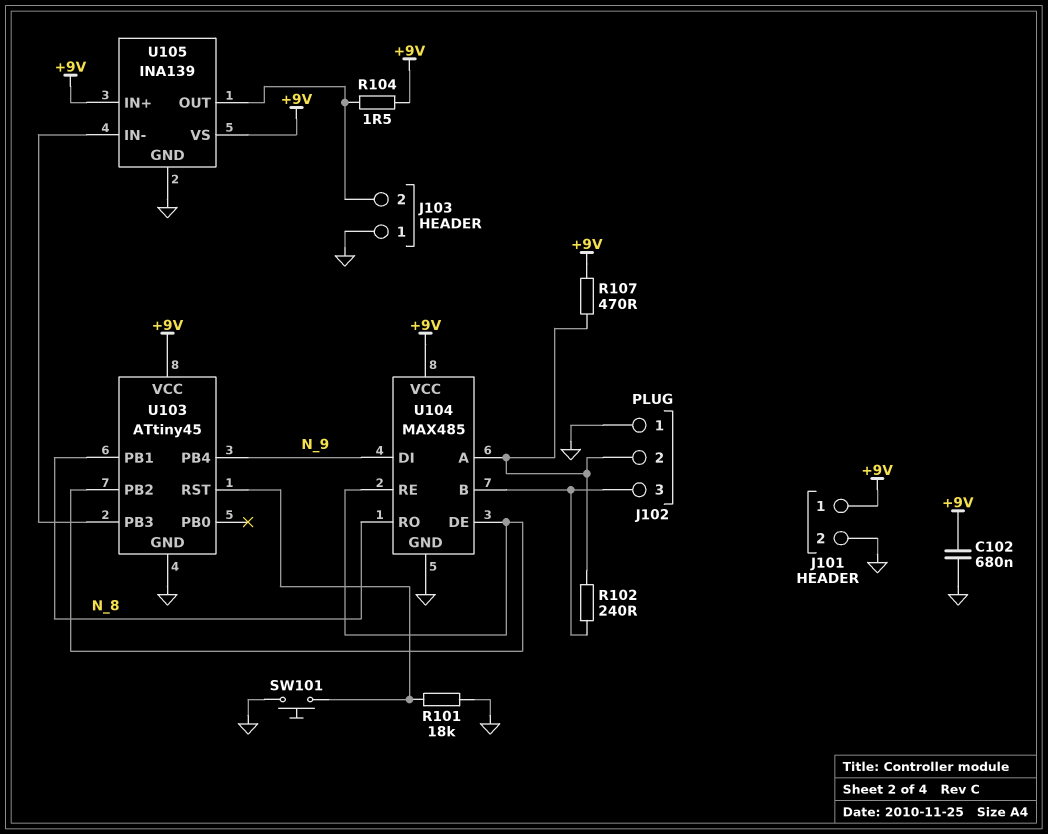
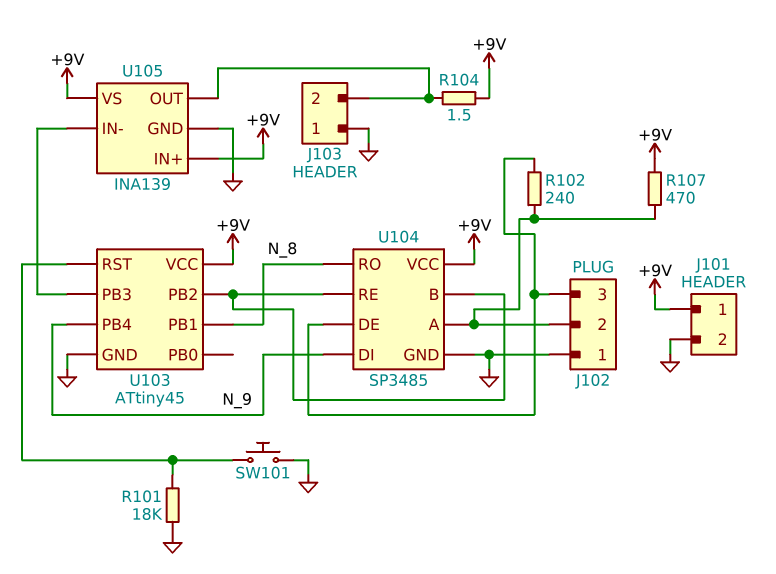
C102: 680nF (+9V, GND) -> none
U104: MAX485 -> SP3485
U104 pin B: J102/3 -> U103/PB2
U104 pin DE: U103/PB2 -> J102/3

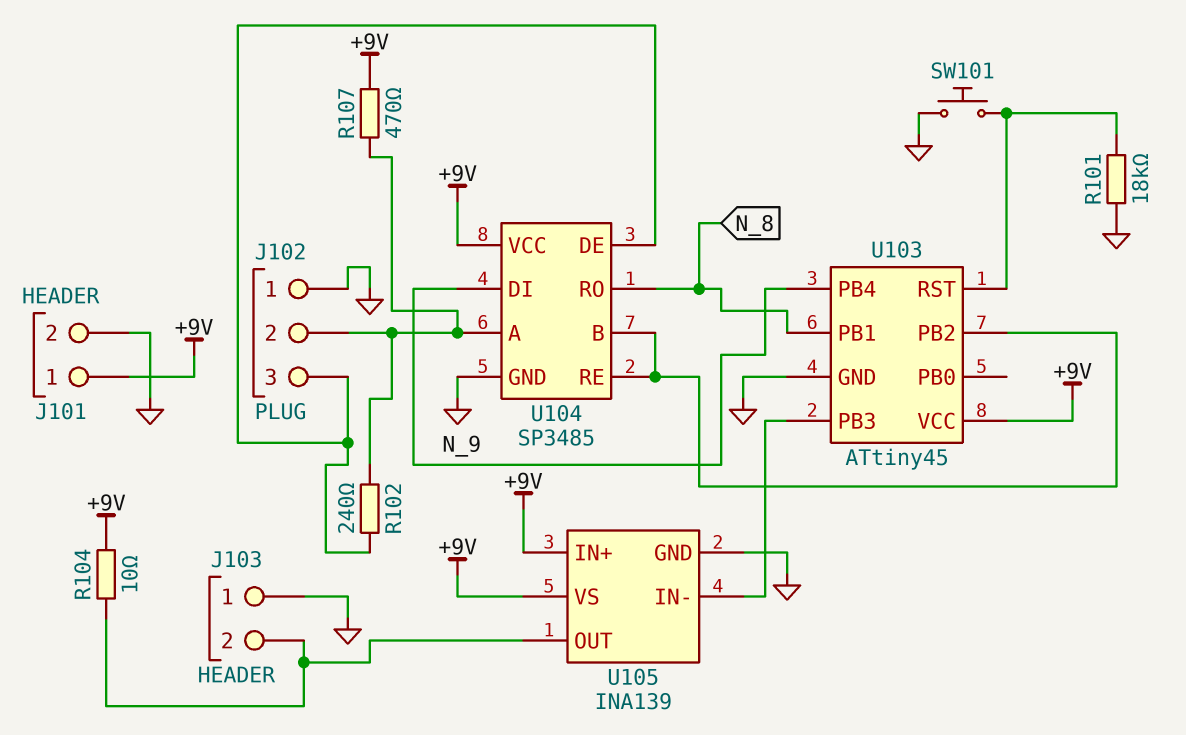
R104: 1.5 (+9V, J103/2) -> 10 (+9V, J103/2)

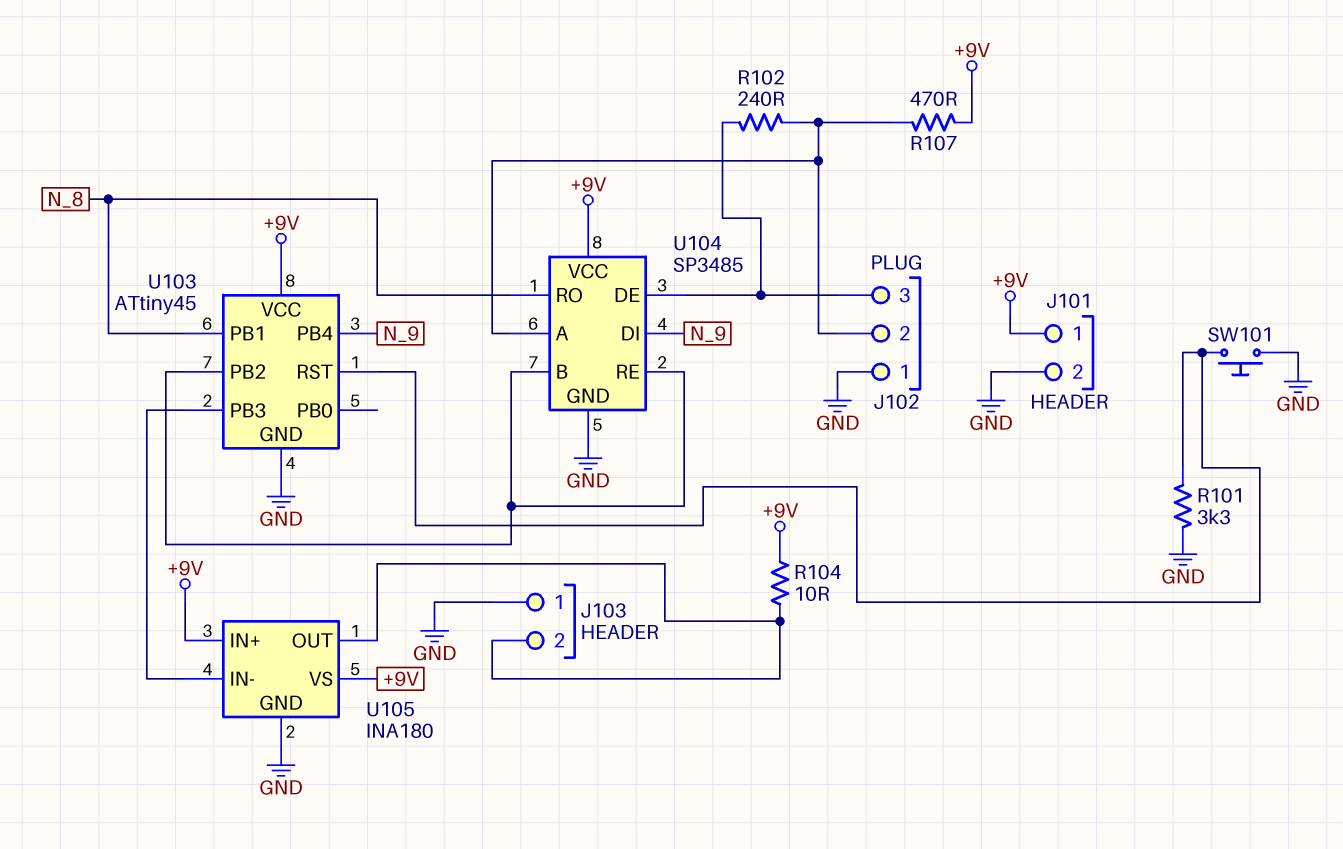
R101: 18k (GND, U103/RST) -> 3.3k (GND, U103/RST)
U105: INA139 -> INA180

